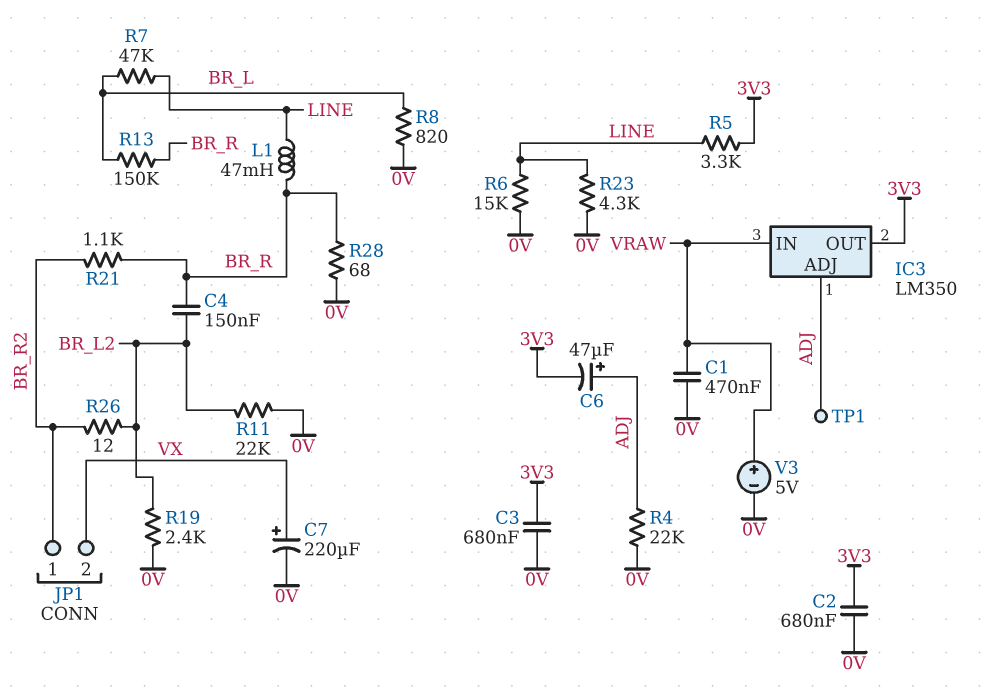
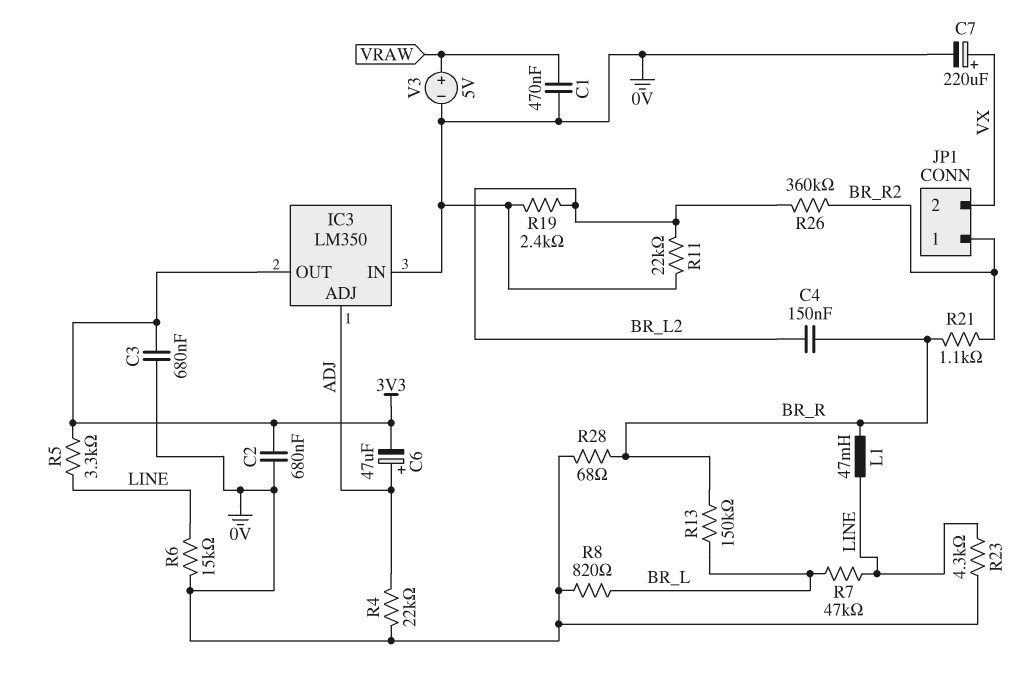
IC3 pin IN: VRAW -> 0V
R26: 12 (BR_L2, BR_R2) -> 360k (BR_L2, BR_R2)
TP1: test point (ADJ) -> none

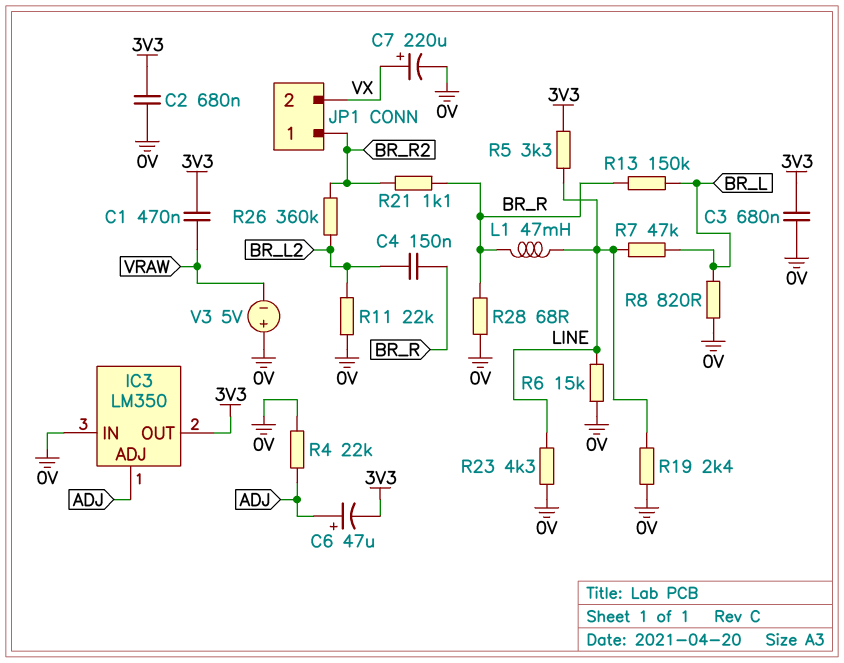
C1: 470nF (0V, VRAW) -> 470nF (3V3, VRAW)
R19: 2.4k (0V, BR_L2) -> 2.4k (0V, LINE)
V3: 5V (plus VRAW, minus 0V) -> 5V (plus 0V, minus VRAW)

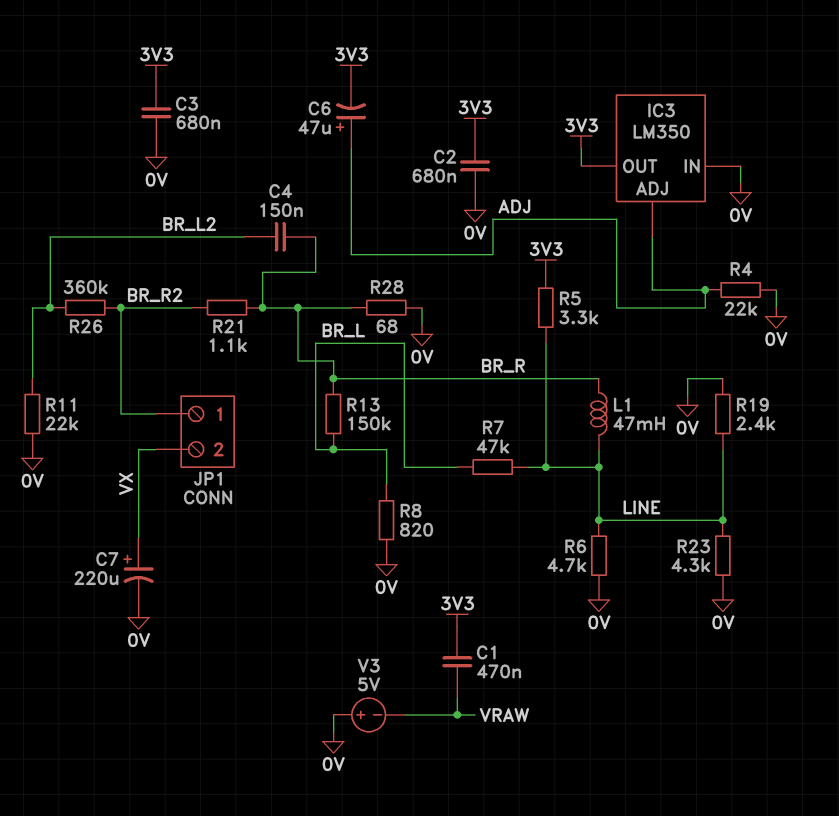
R6: 15k (0V, LINE) -> 4.7k (0V, LINE)

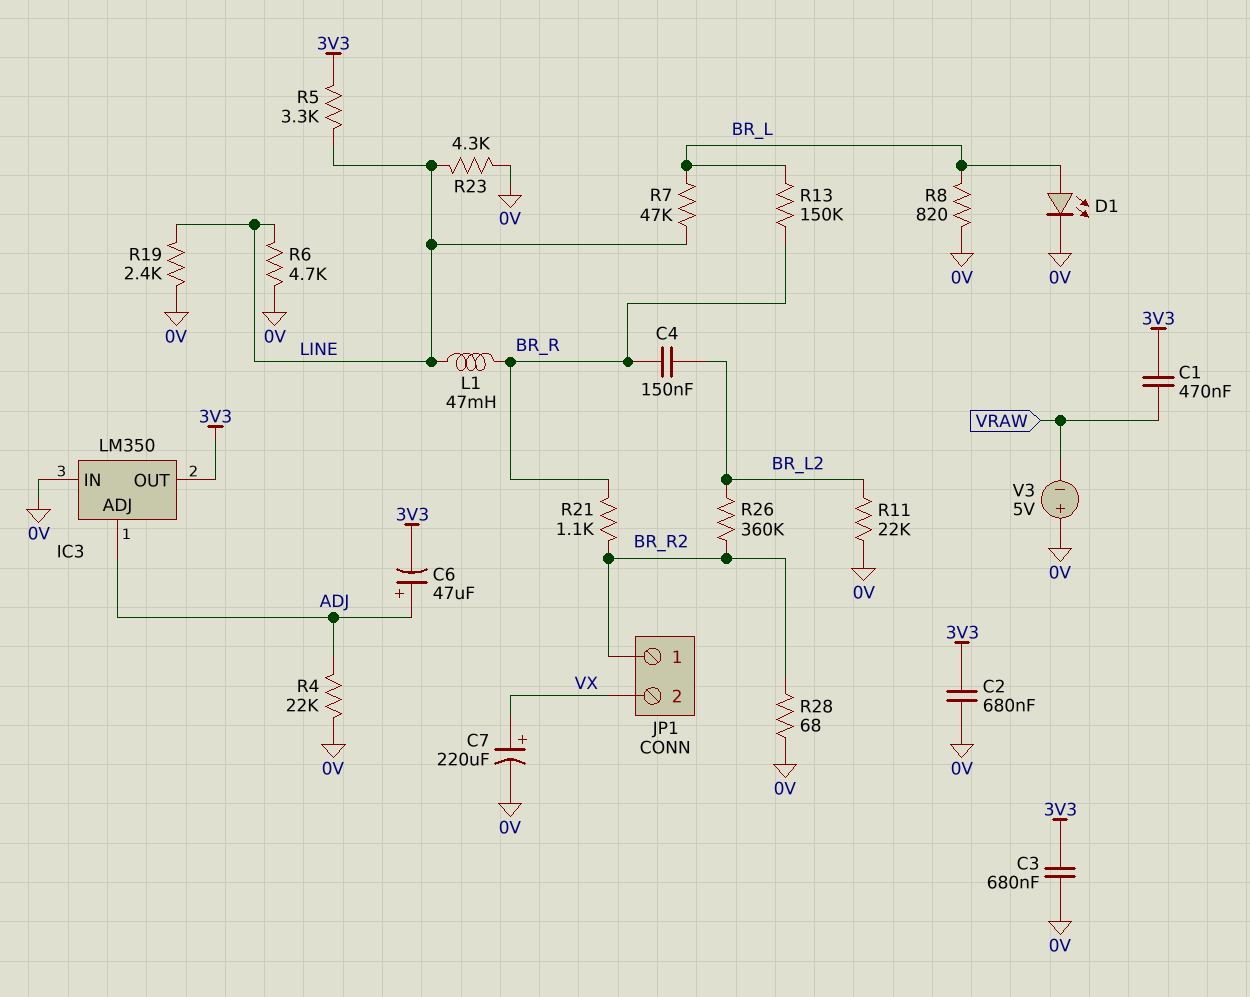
D1: none -> LED (A BR_L, K 0V)
R28: 68 (0V, BR_R) -> 68 (0V, BR_R2)

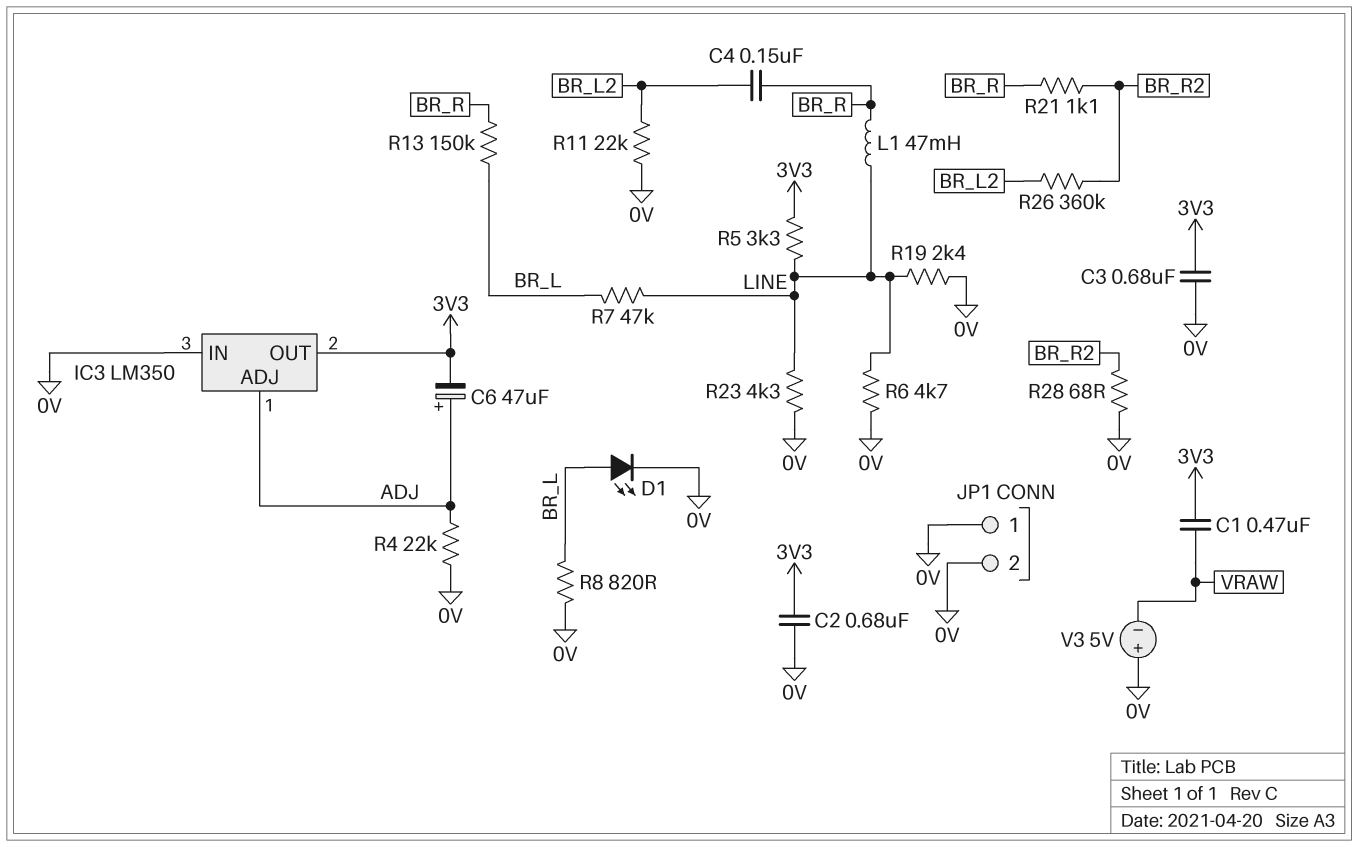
C7: 220uF (plus VX, minus 0V) -> none
JP1 pin 1: BR_R2 -> 0V
JP1 pin 2: VX -> 0V

